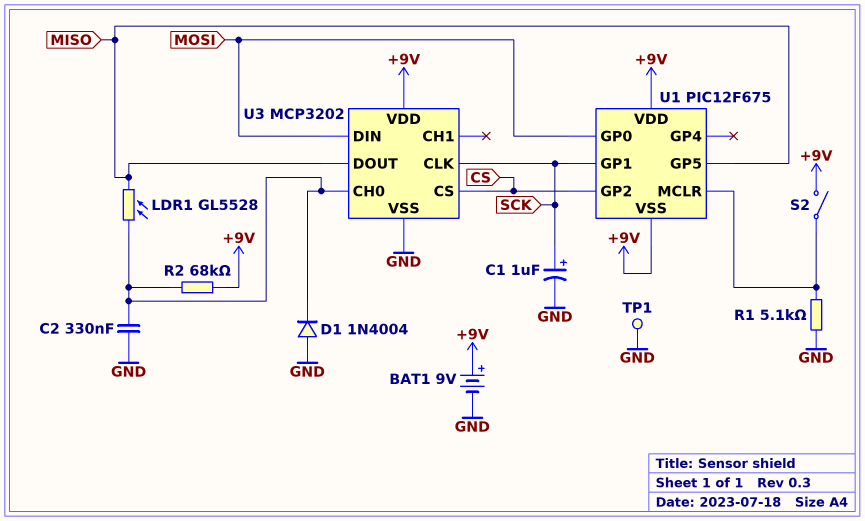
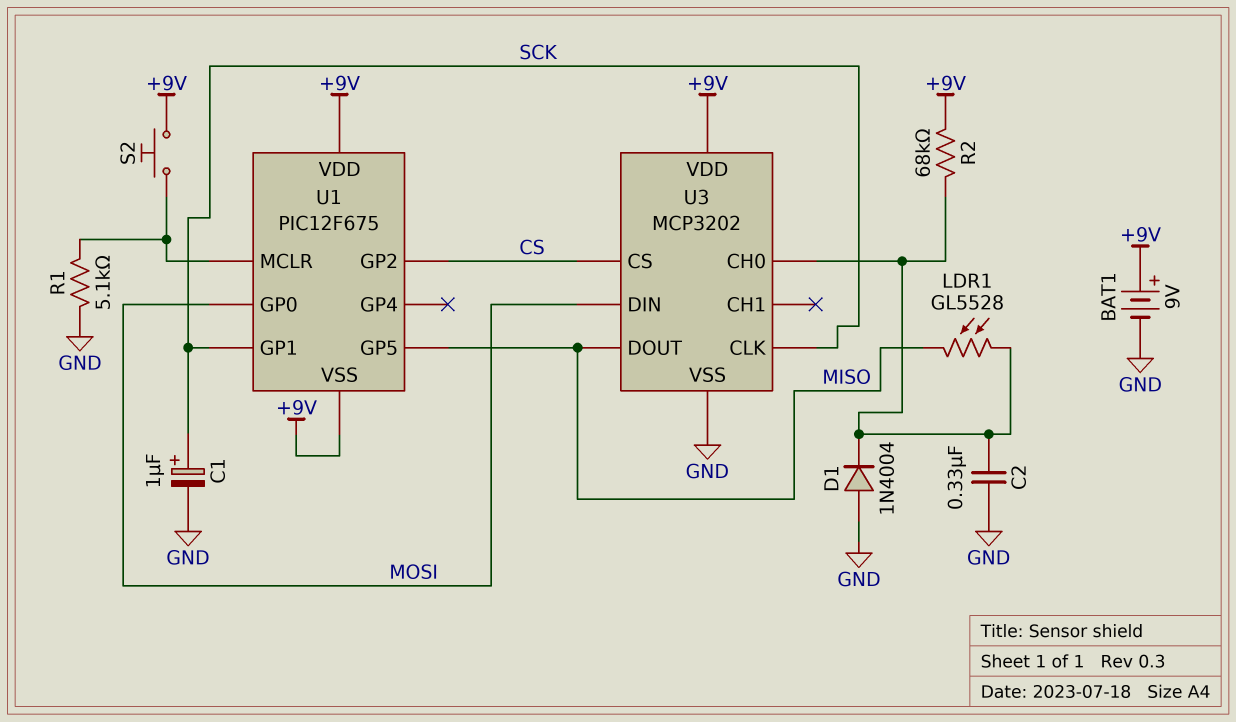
S2: switch (+9V, U1/MCLR) -> button (+9V, U1/MCLR)
TP1: test point (GND) -> none

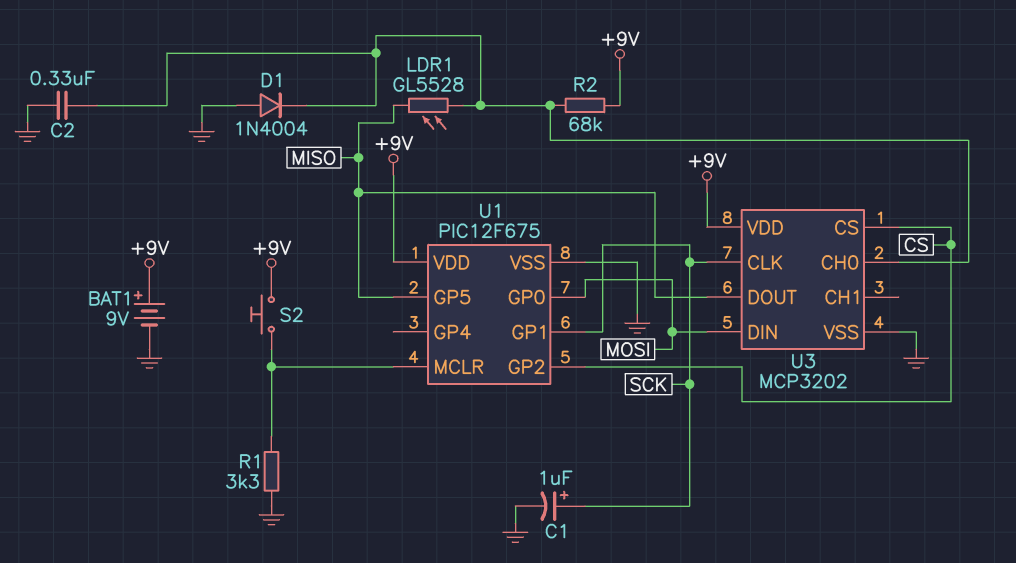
R1: 5.1k (GND, U1/MCLR) -> 3.3k (GND, U1/MCLR)
U1 pin VSS: +9V -> GND

